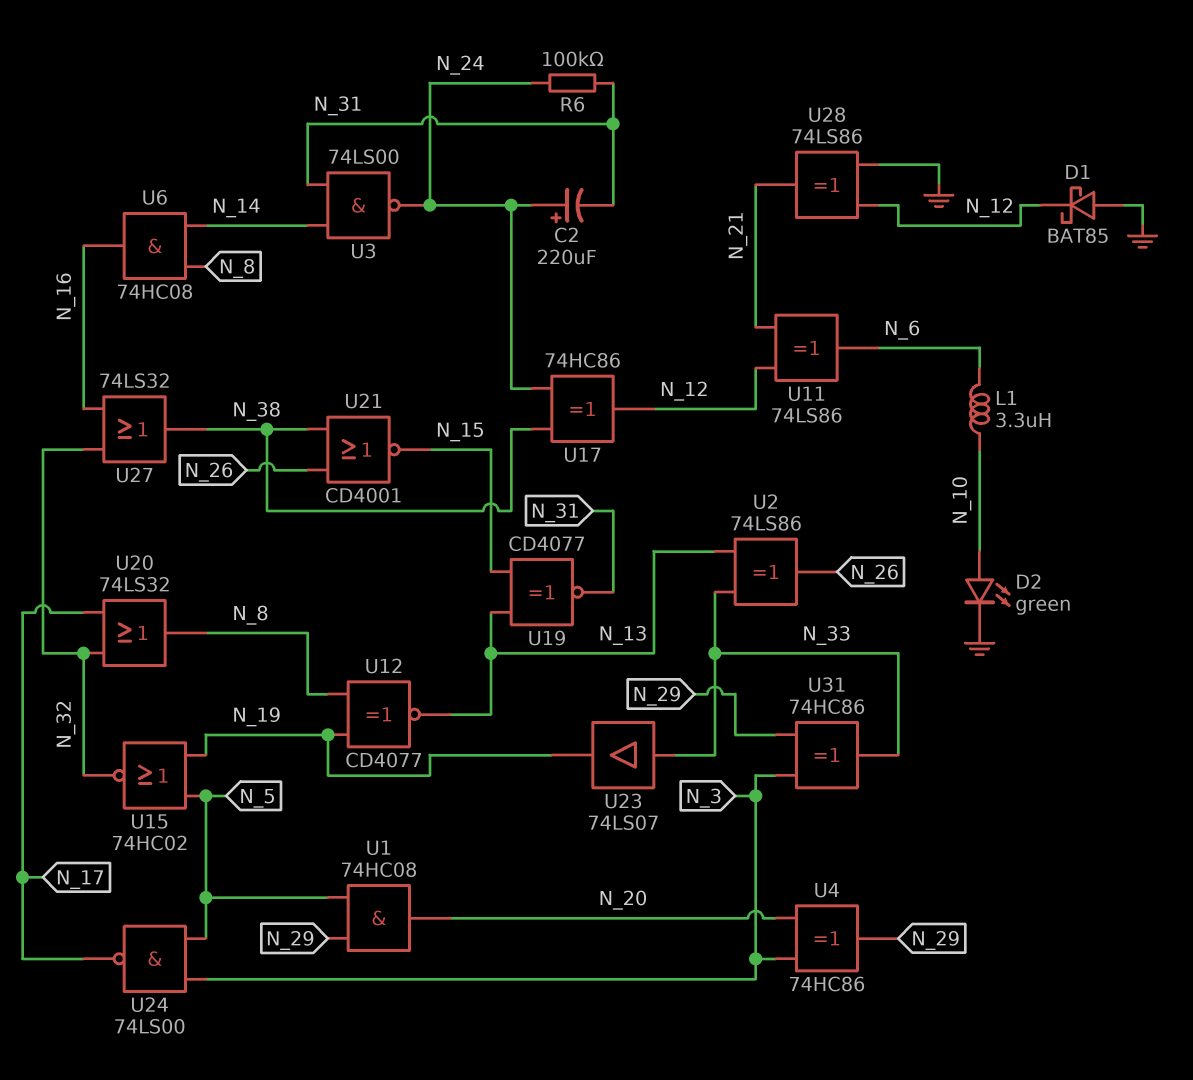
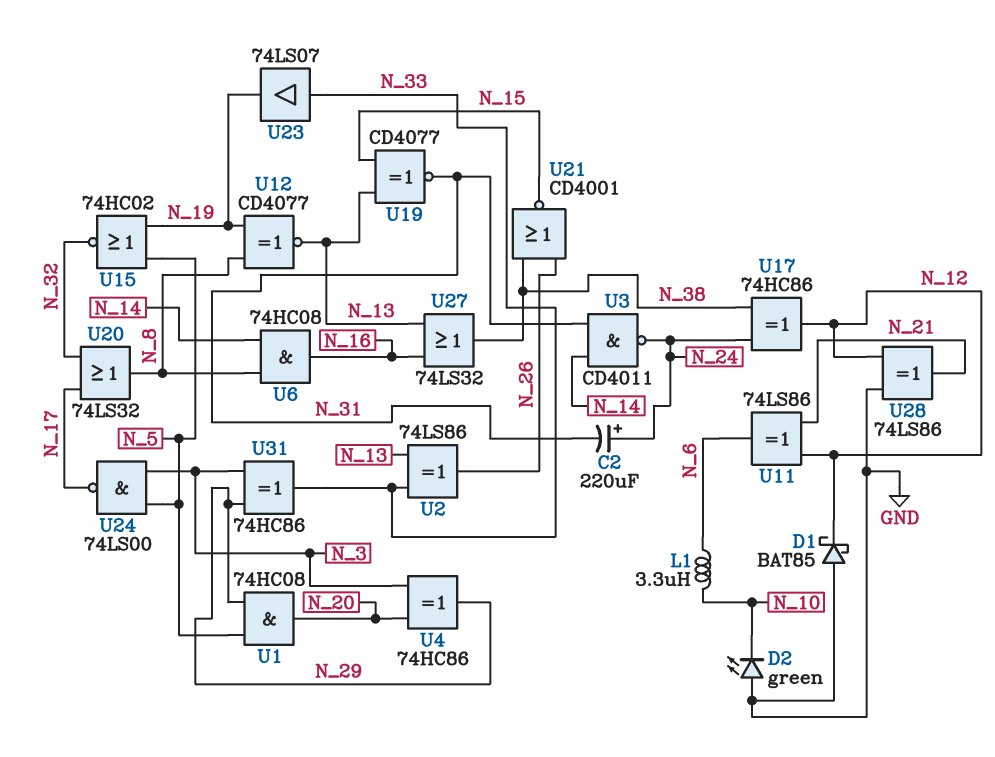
D2: LED green (A N_10, K GND) -> LED green (A GND, K N_10)
R6: 100k (N_24, N_31) -> none
U3: NAND 74LS00 (in N_14, in N_31, out N_24) -> NAND CD4011 (in N_14, in N_31, out N_24)
U27: OR 74LS32 (in N_16, in N_32, out N_38) -> OR 74LS32 (in N_13, in N_16, out N_38)

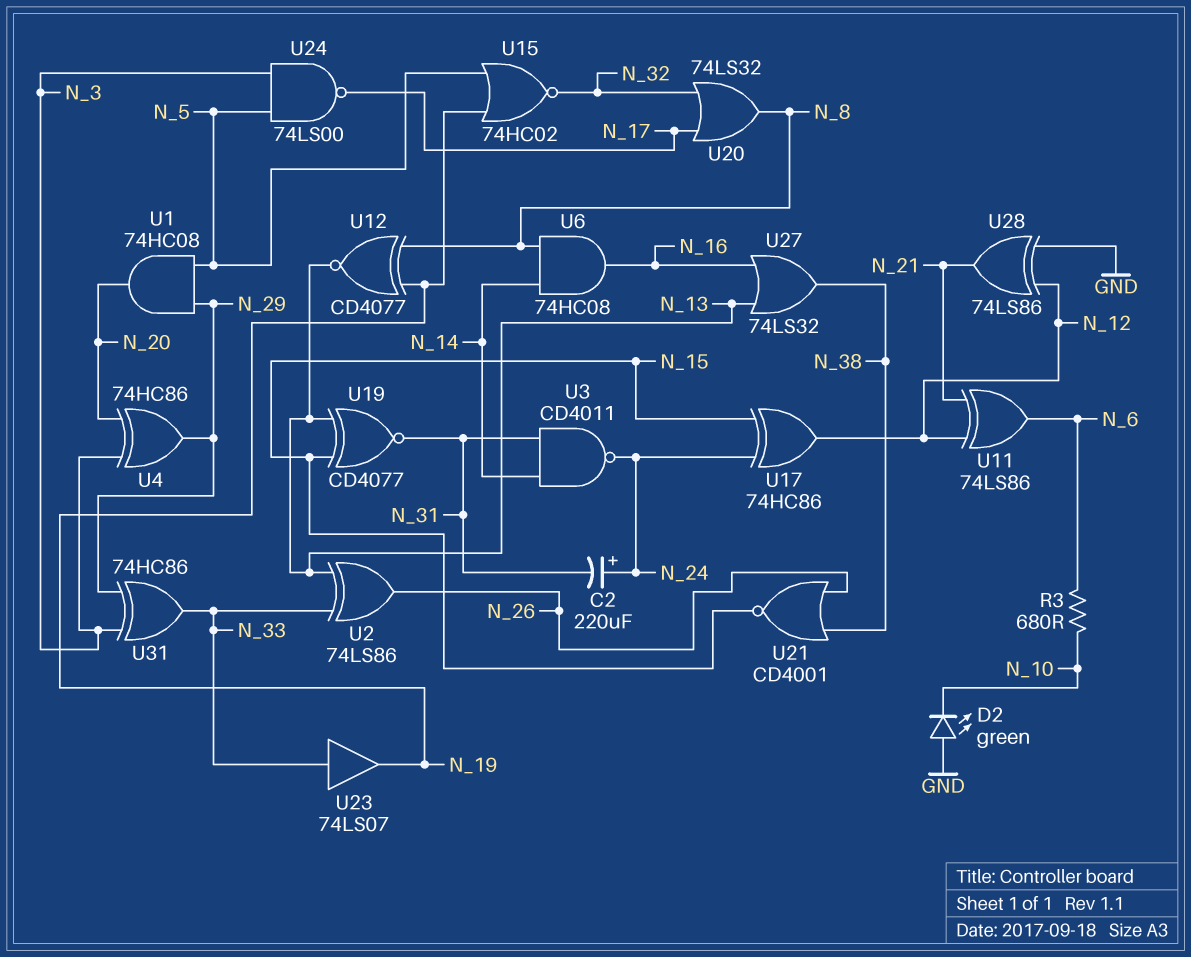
D1: schottky BAT85 (A GND, K N_12) -> none
L1: 3.3uH (N_6, N_10) -> none
R3: none -> 680 (N_6, N_10)
U17: XOR 74HC86 (in N_24, in N_38, out N_12) -> XOR 74HC86 (in N_15, in N_24, out N_12)

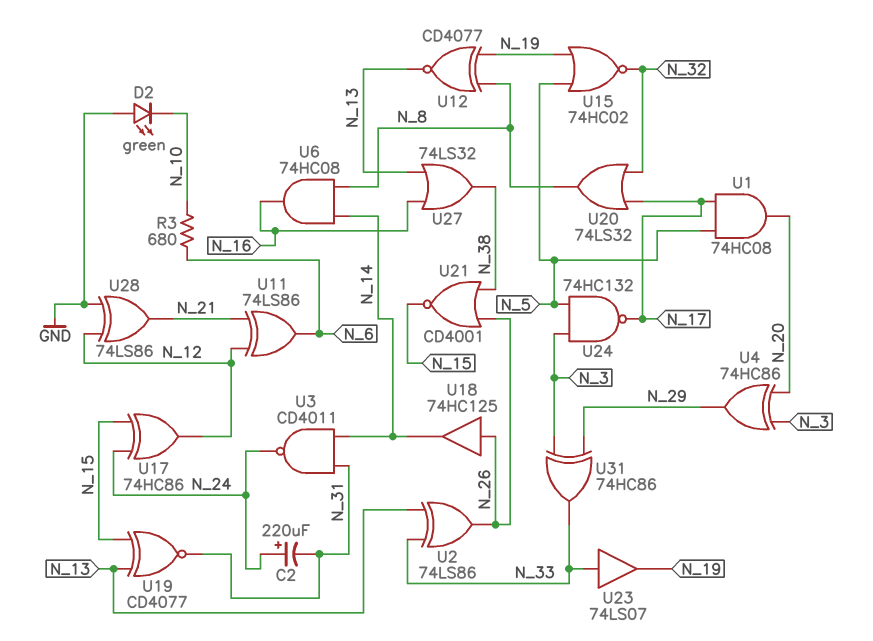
U1: AND 74HC08 (in N_5, in N_29, out N_20) -> AND 74HC08 (in N_5, in N_17, out N_20)
U18: none -> buffer 74HC125 (in N_26, out N_14)
U24: NAND 74LS00 (in N_3, in N_5, out N_17) -> NAND 74HC132 (in N_3, in N_5, out N_17)

